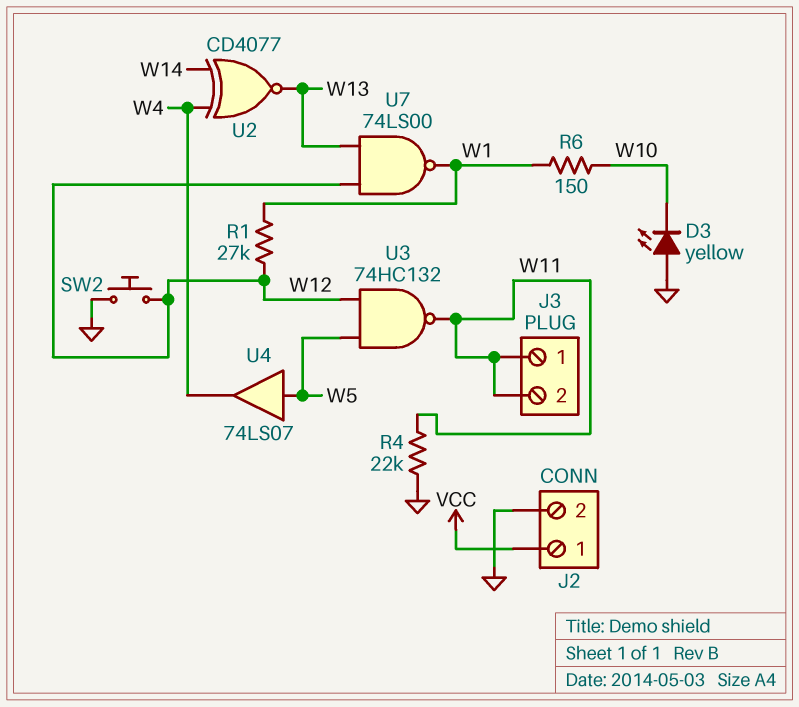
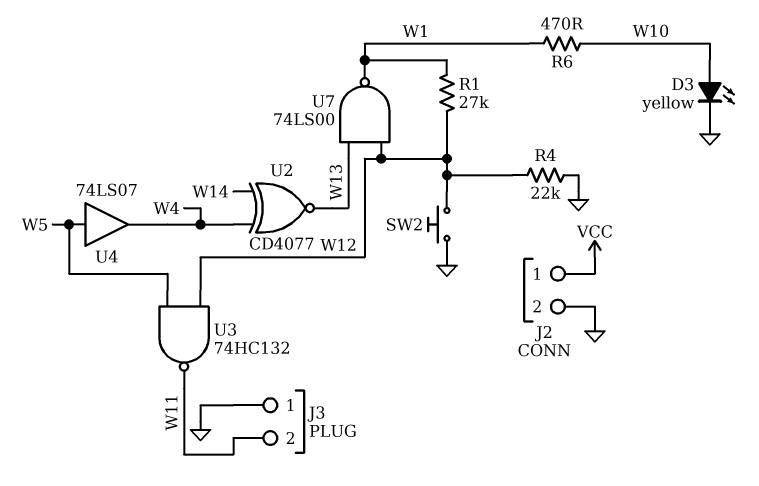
D3: LED yellow (A GND, K W10) -> LED yellow (A W10, K GND)
J3 pin 1: W11 -> GND
R4: 22k (GND, W11) -> 22k (GND, W12)
R6: 150 (W1, W10) -> 470 (W1, W10)

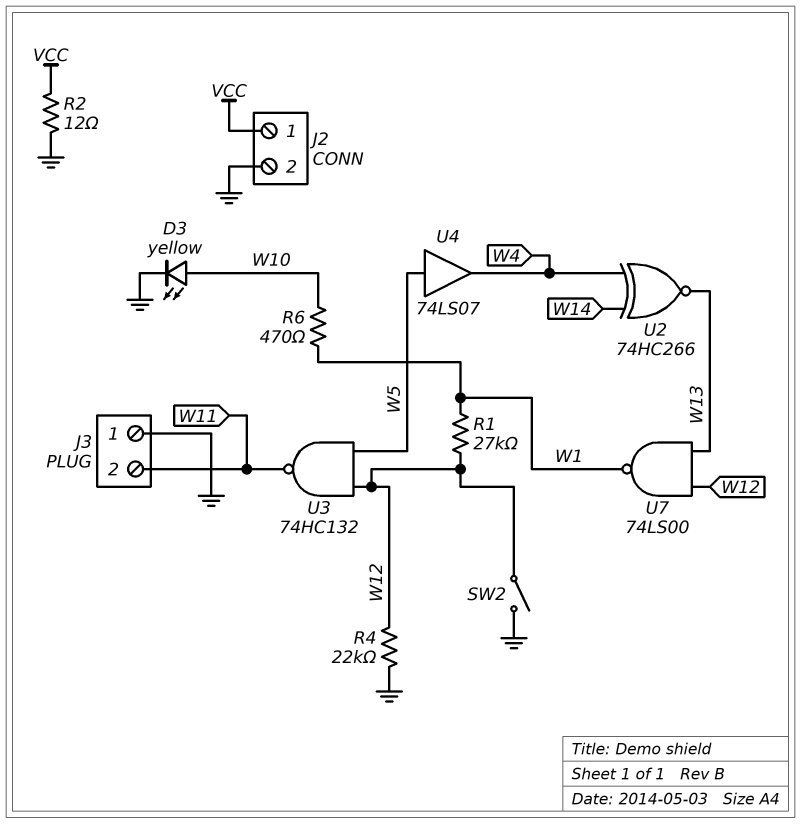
R2: none -> 12 (GND, VCC)
SW2: button (GND, W12) -> switch (GND, W12)
U2: XNOR CD4077 (in W4, in W14, out W13) -> XNOR 74HC266 (in W4, in W14, out W13)

